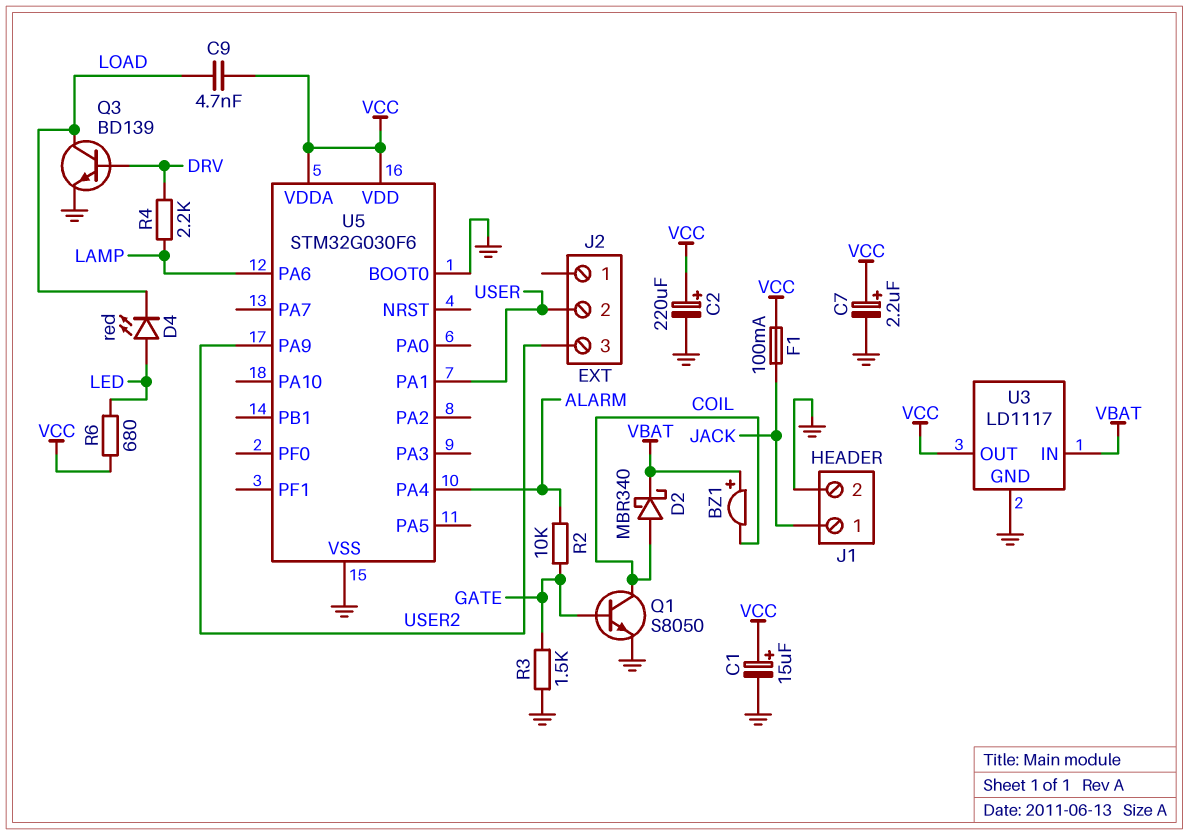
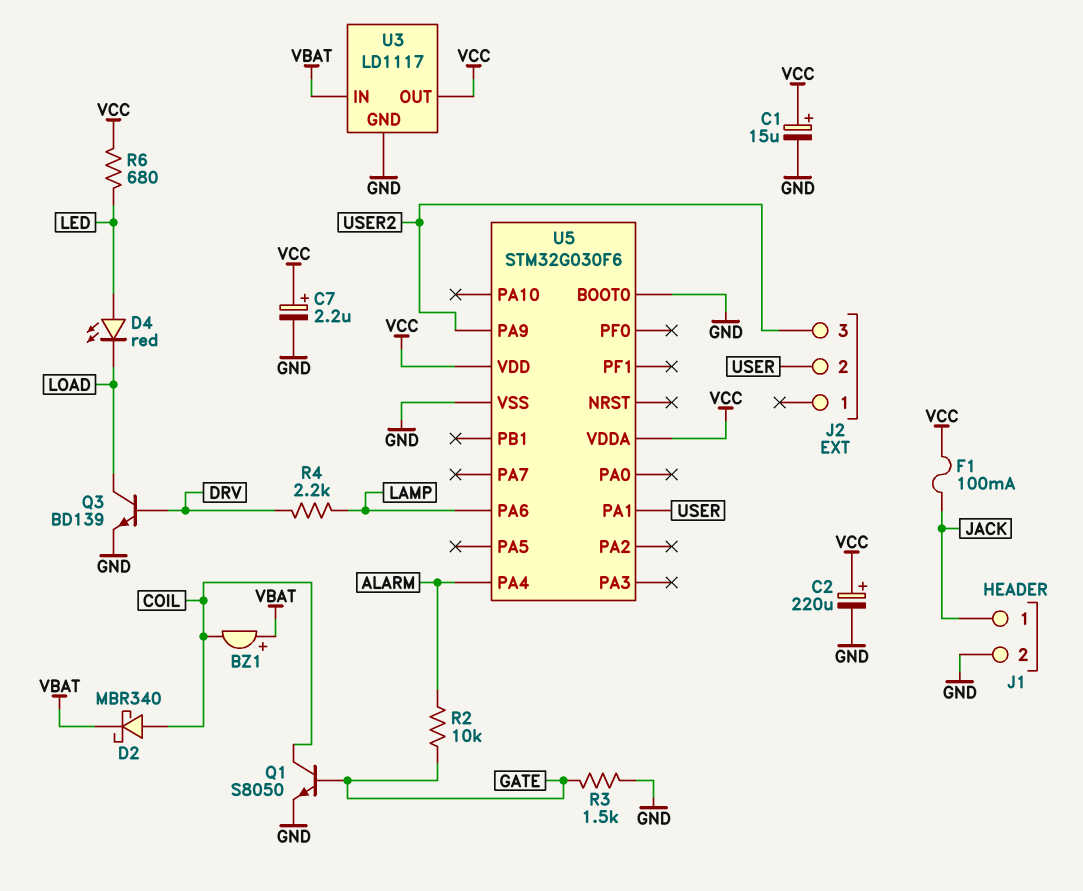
C9: 4.7nF (LOAD, VCC) -> none

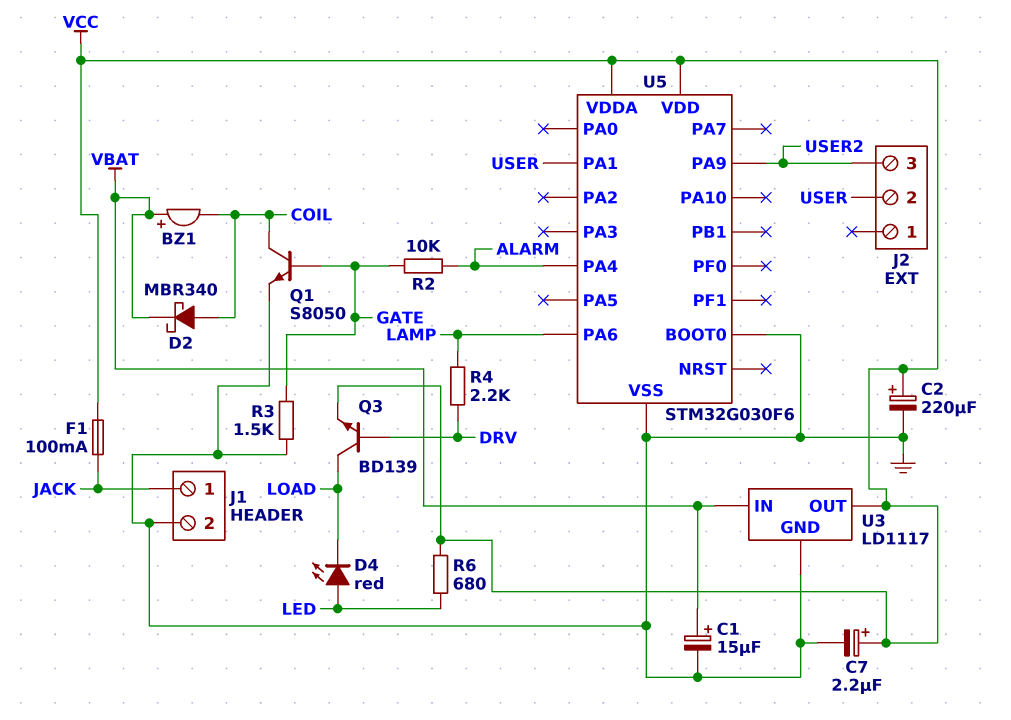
C1: 15uF (plus VCC, minus GND) -> 15uF (plus VBAT, minus GND)
Q3: NPN BD139 (B DRV, C LOAD, E GND) -> NPN BD139 (B DRV, C LOAD, E VCC)

